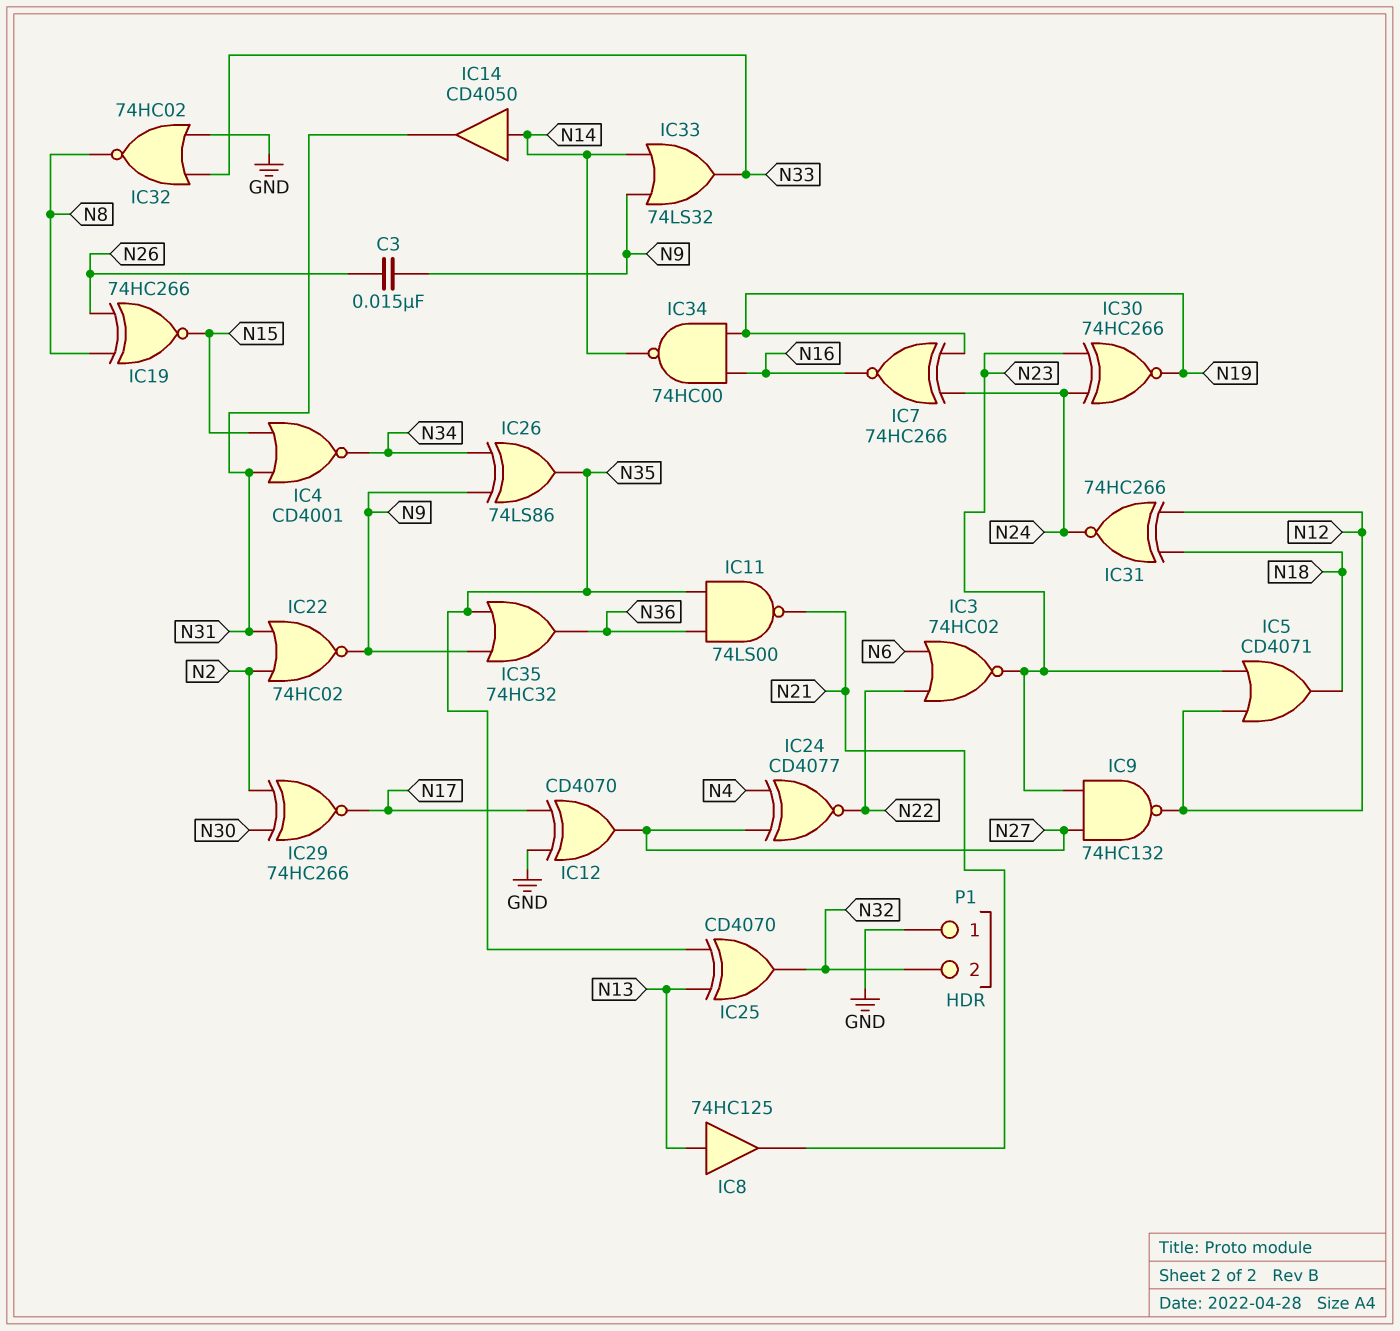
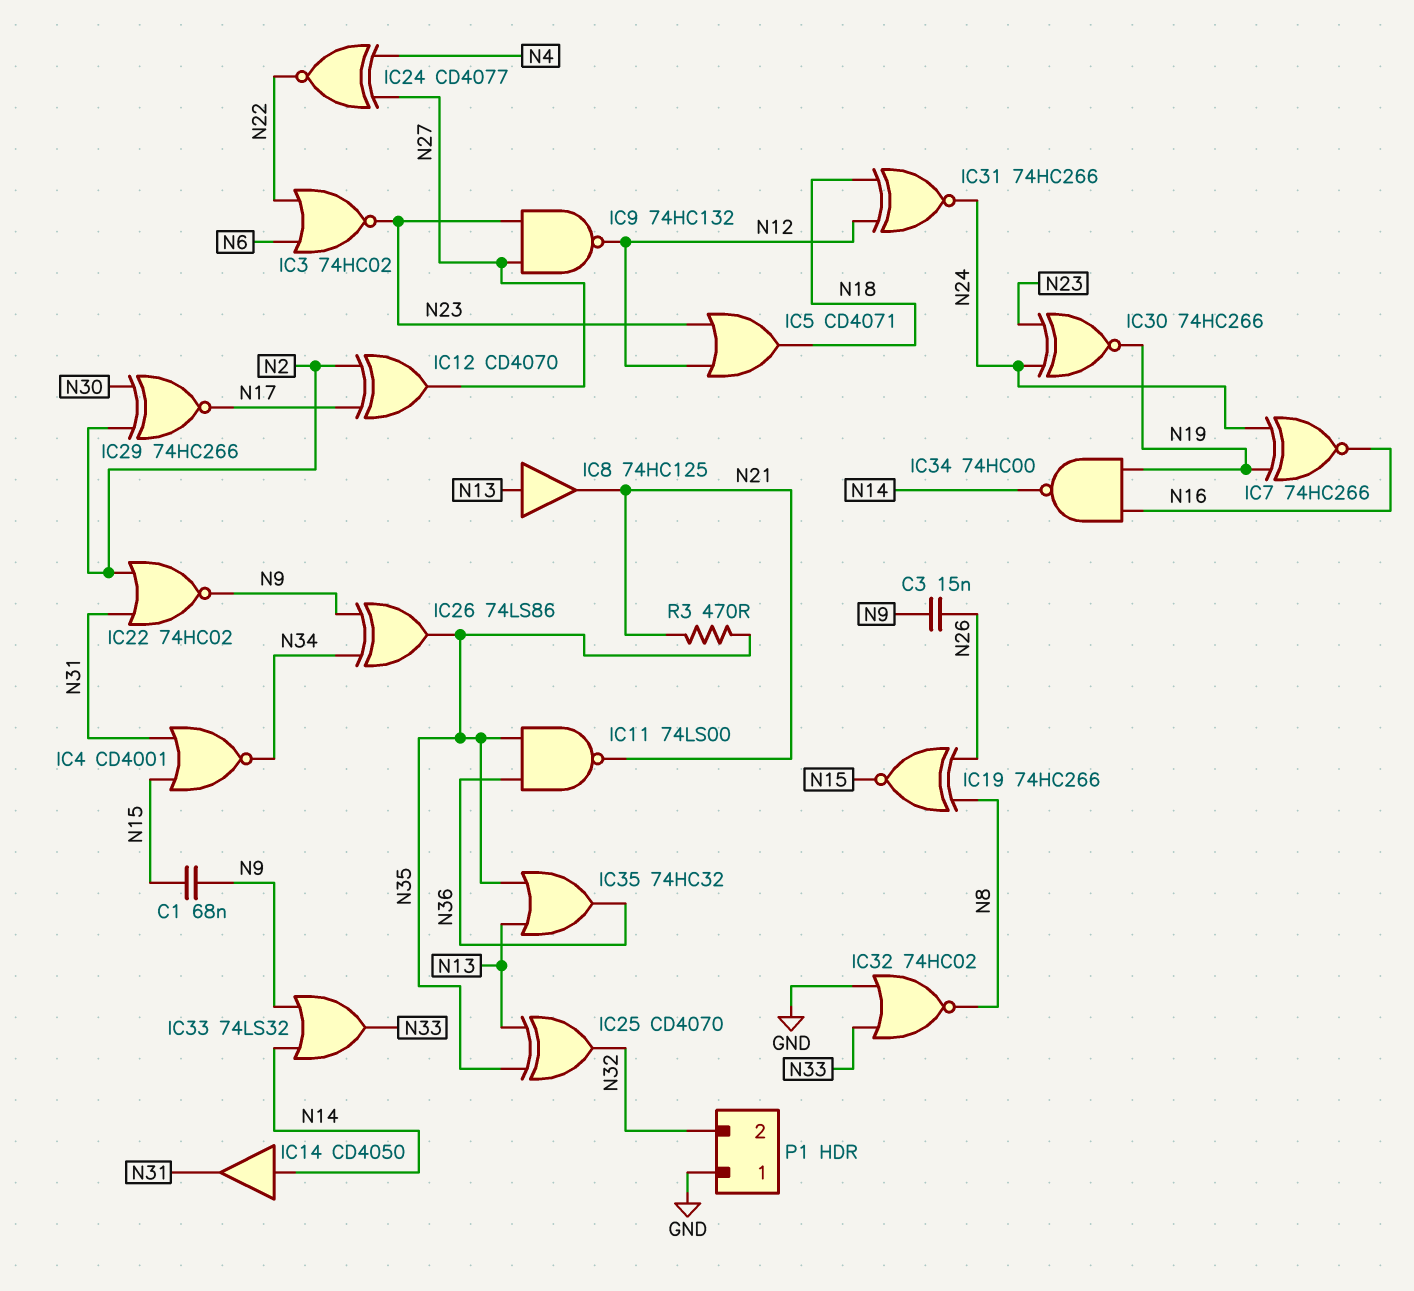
C1: none -> 68nF (N9, N15)
IC12: XOR CD4070 (in GND, in N17, out N27) -> XOR CD4070 (in N2, in N17, out N27)
IC35: OR 74HC32 (in N9, in N35, out N36) -> OR 74HC32 (in N13, in N35, out N36)
R3: none -> 470 (N21, N35)

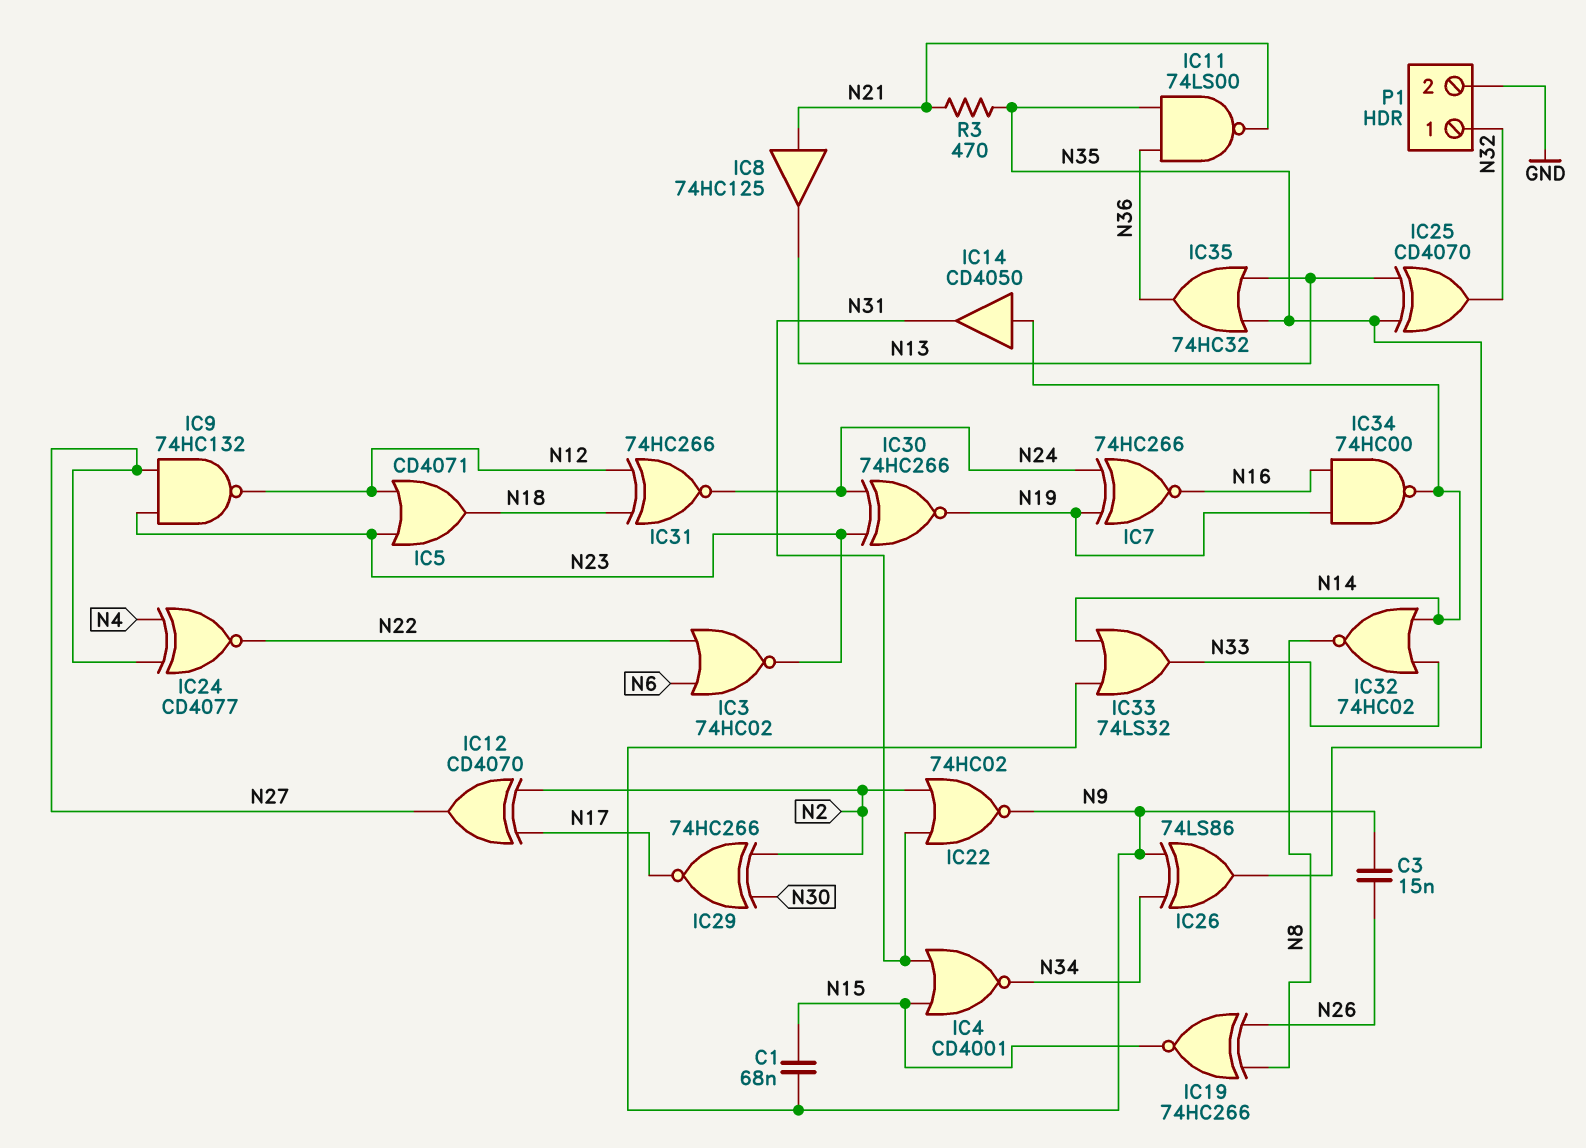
IC8: buffer 74HC125 (in N13, out N21) -> buffer 74HC125 (in N21, out N13)
IC32: NOR 74HC02 (in GND, in N33, out N8) -> NOR 74HC02 (in N14, in N33, out N8)
P1 pin 1: GND -> N32
P1 pin 2: N32 -> GND

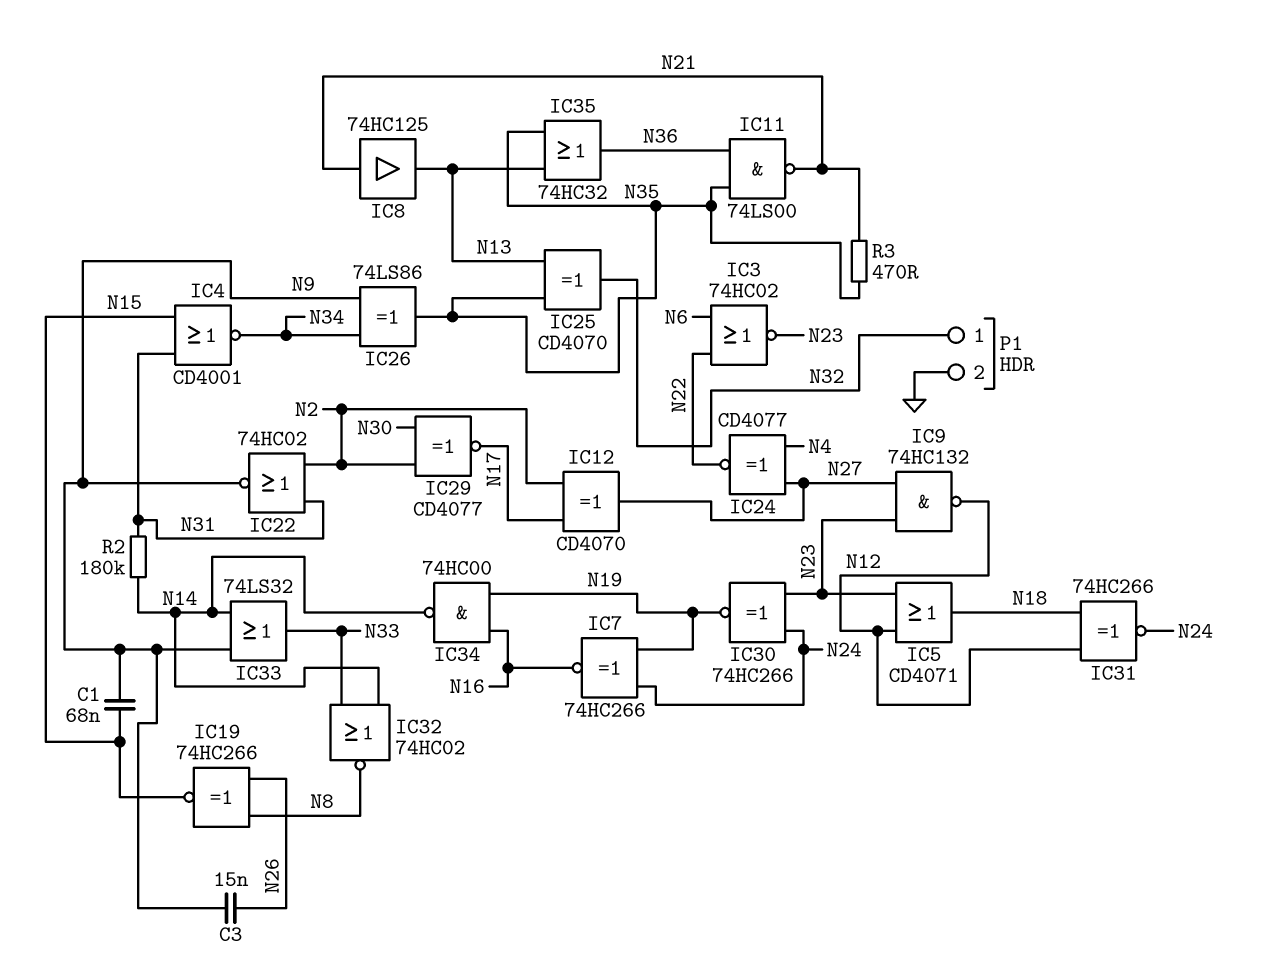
IC14: buffer CD4050 (in N14, out N31) -> none
IC29: XNOR 74HC266 (in N2, in N30, out N17) -> XNOR CD4077 (in N2, in N30, out N17)
R2: none -> 180k (N14, N31)

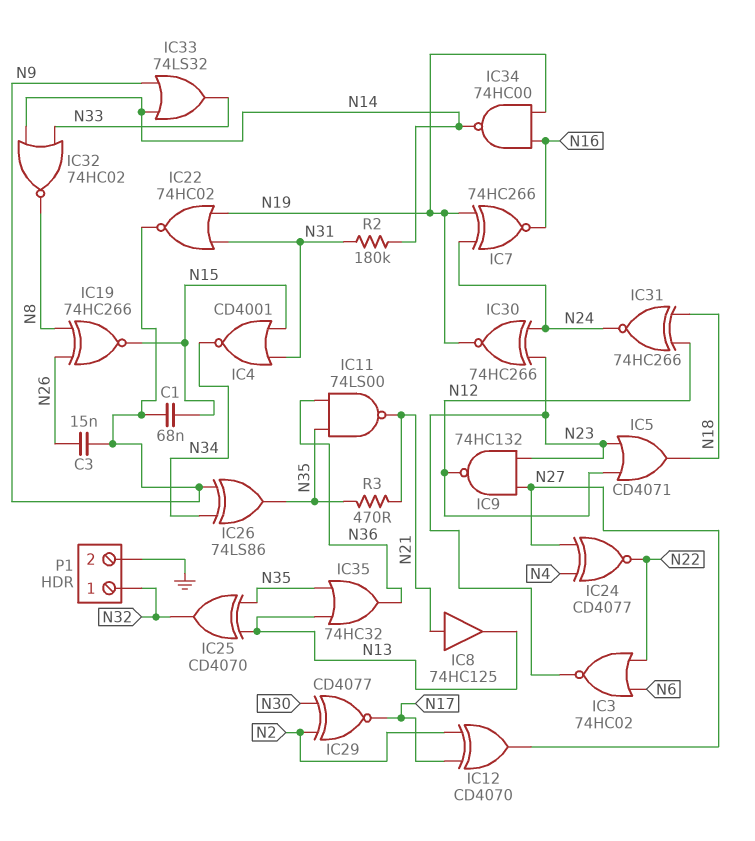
IC22: NOR 74HC02 (in N2, in N31, out N9) -> NOR 74HC02 (in N19, in N31, out N9)

